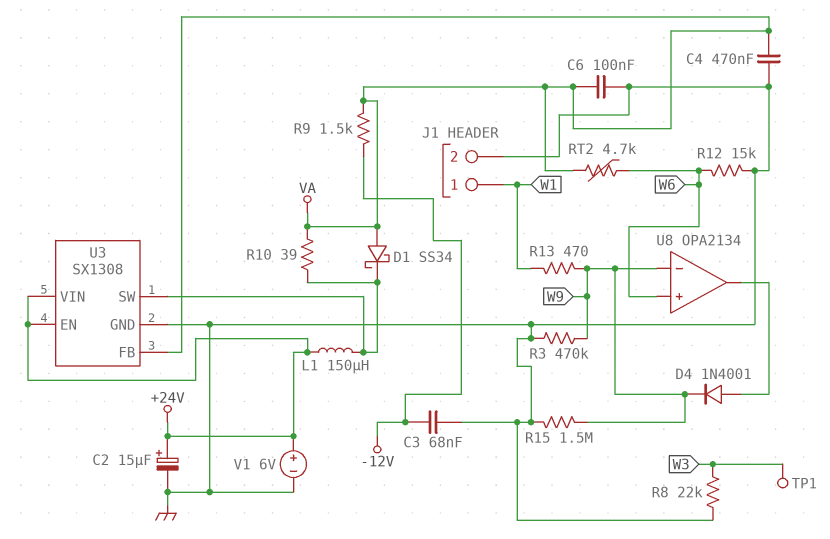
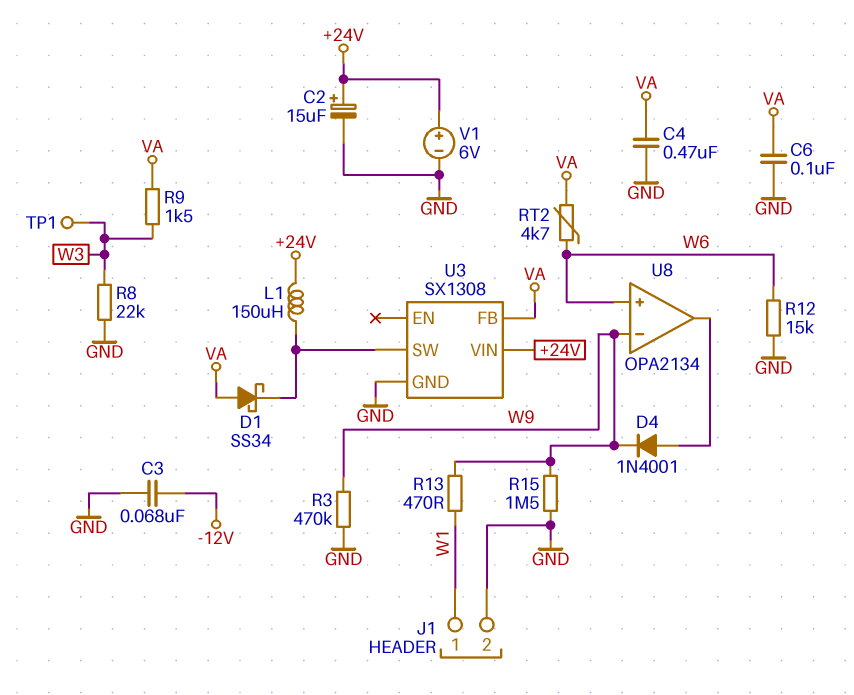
R9: 1.5k (-12V, VA) -> 1.5k (VA, W3)
R10: 39 (U3/SW, VA) -> none
U3 pin EN: +24V -> none

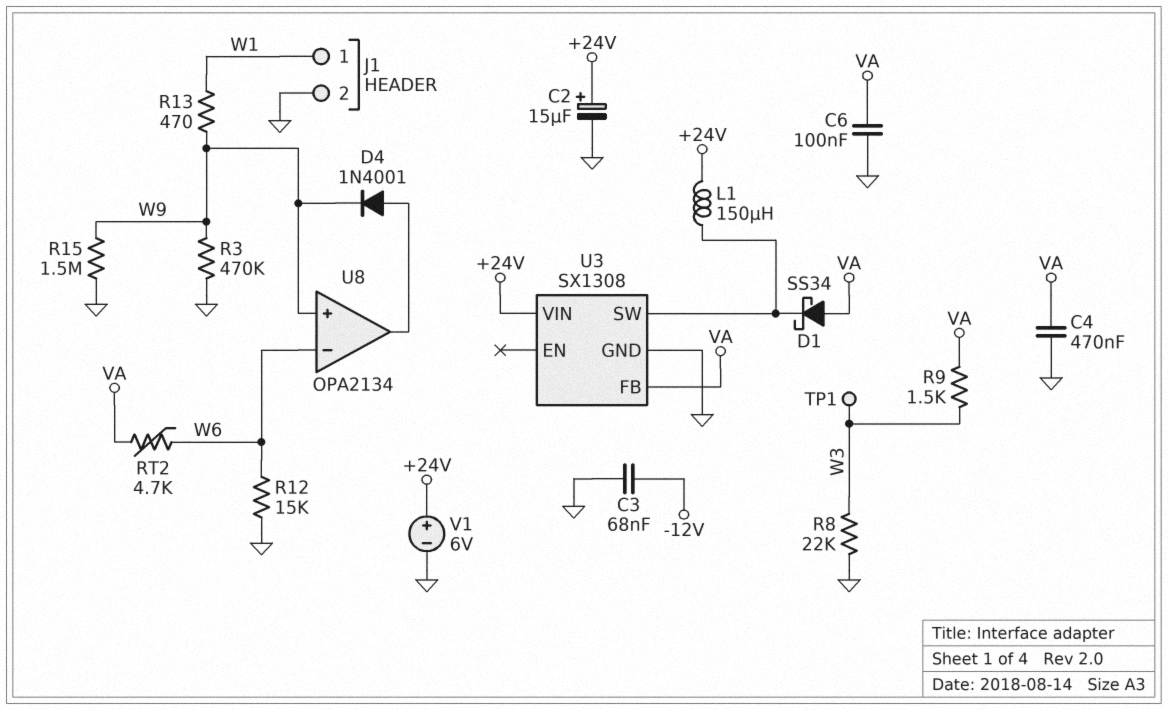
U8 pin in+: W6 -> W9
U8 pin in-: W9 -> W6

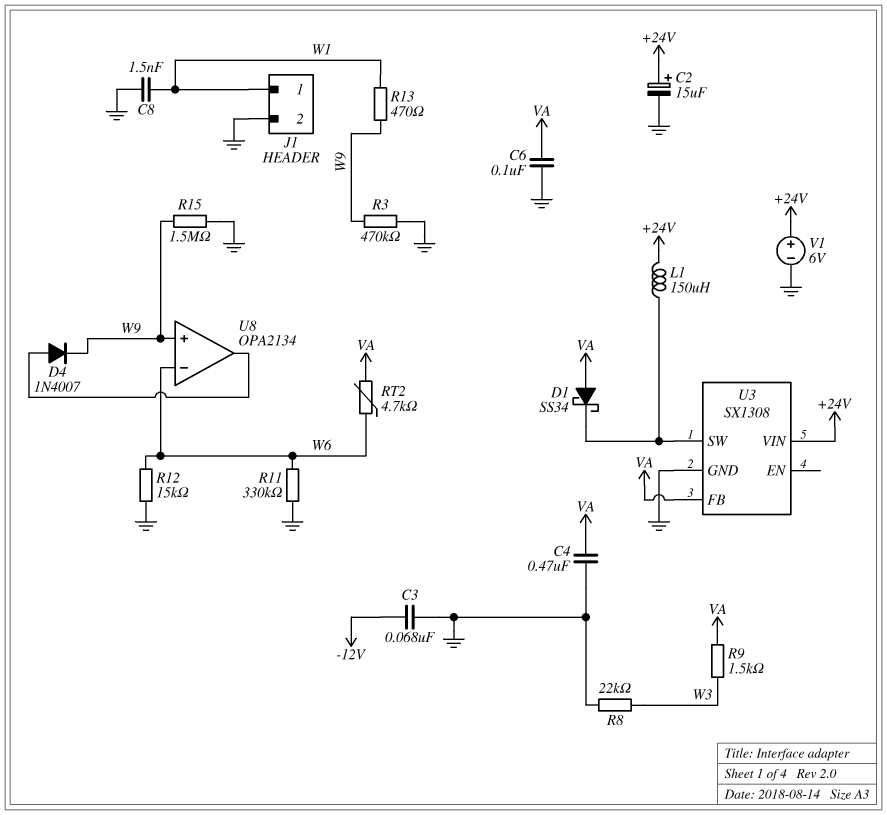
C8: none -> 1.5nF (GND, W1)
D4: diode 1N4001 (A U8/out, K W9) -> diode 1N4007 (A U8/out, K W9)
R11: none -> 330k (GND, W6)
TP1: test point (W3) -> none

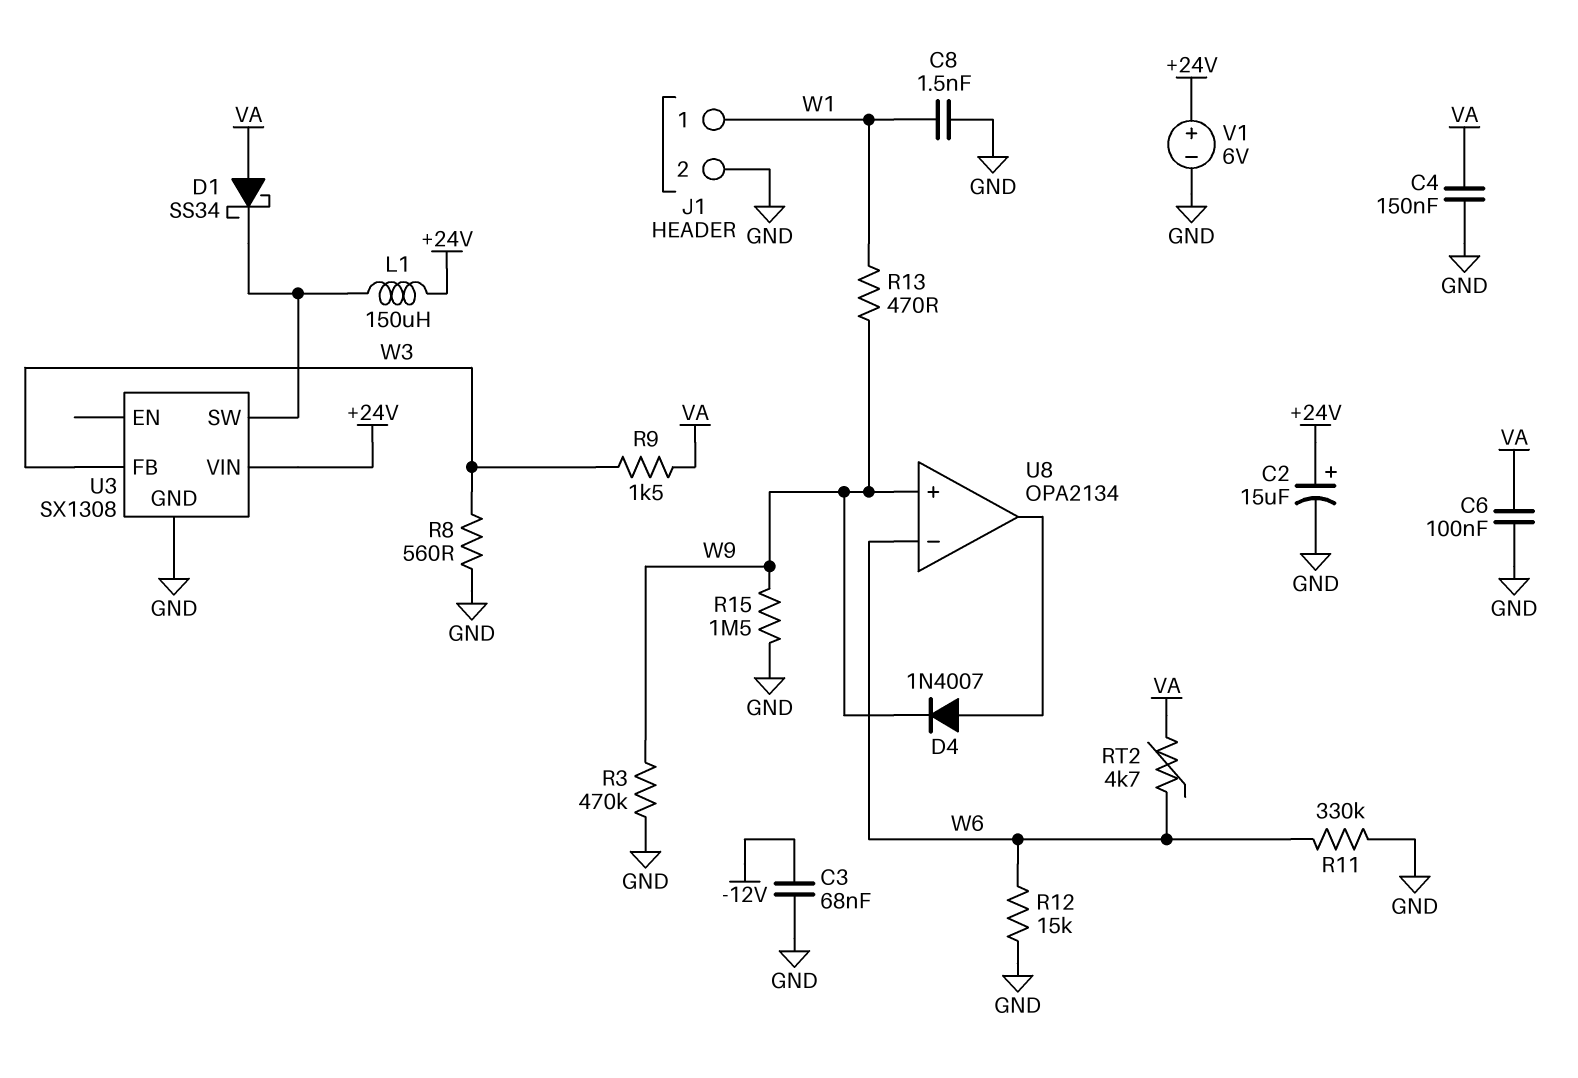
C4: 470nF (GND, VA) -> 150nF (GND, VA)
R8: 22k (GND, W3) -> 560 (GND, W3)
U3 pin FB: VA -> W3

